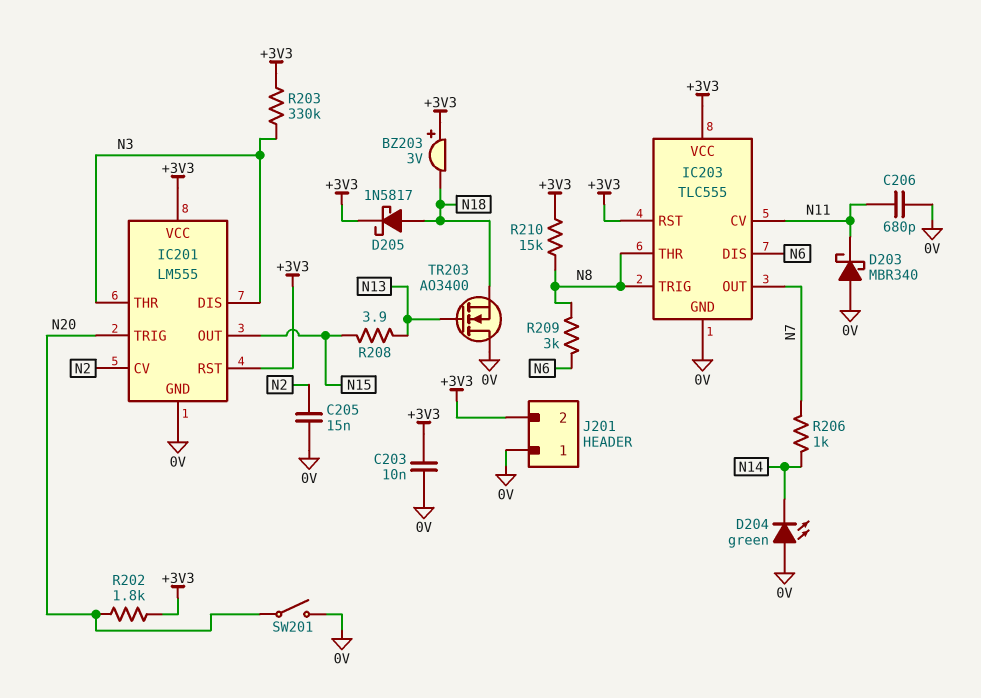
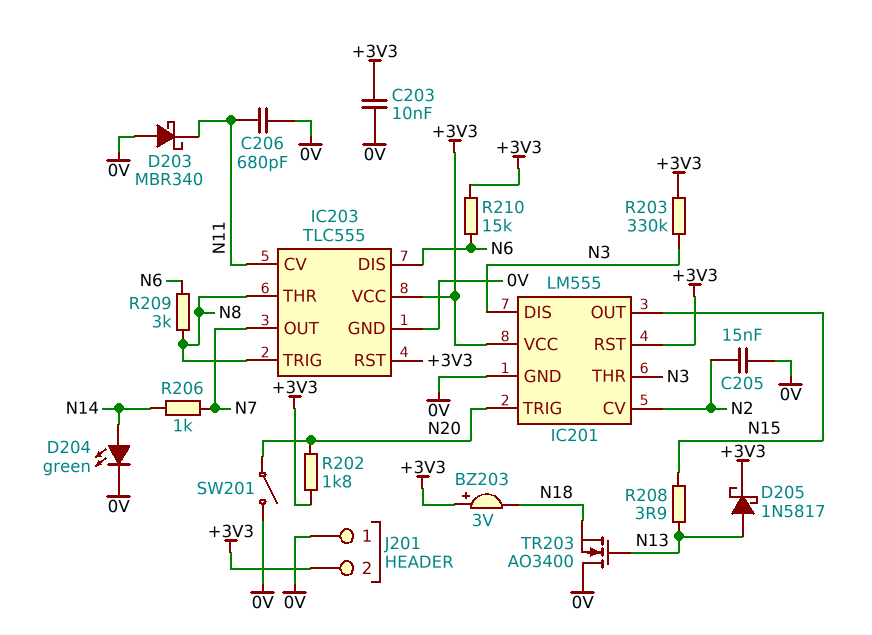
D204: LED green (A 0V, K N14) -> LED green (A N14, K 0V)
D205: schottky 1N5817 (A N18, K +3V3) -> schottky 1N5817 (A N13, K +3V3)
R210: 15k (+3V3, N8) -> 15k (+3V3, N6)

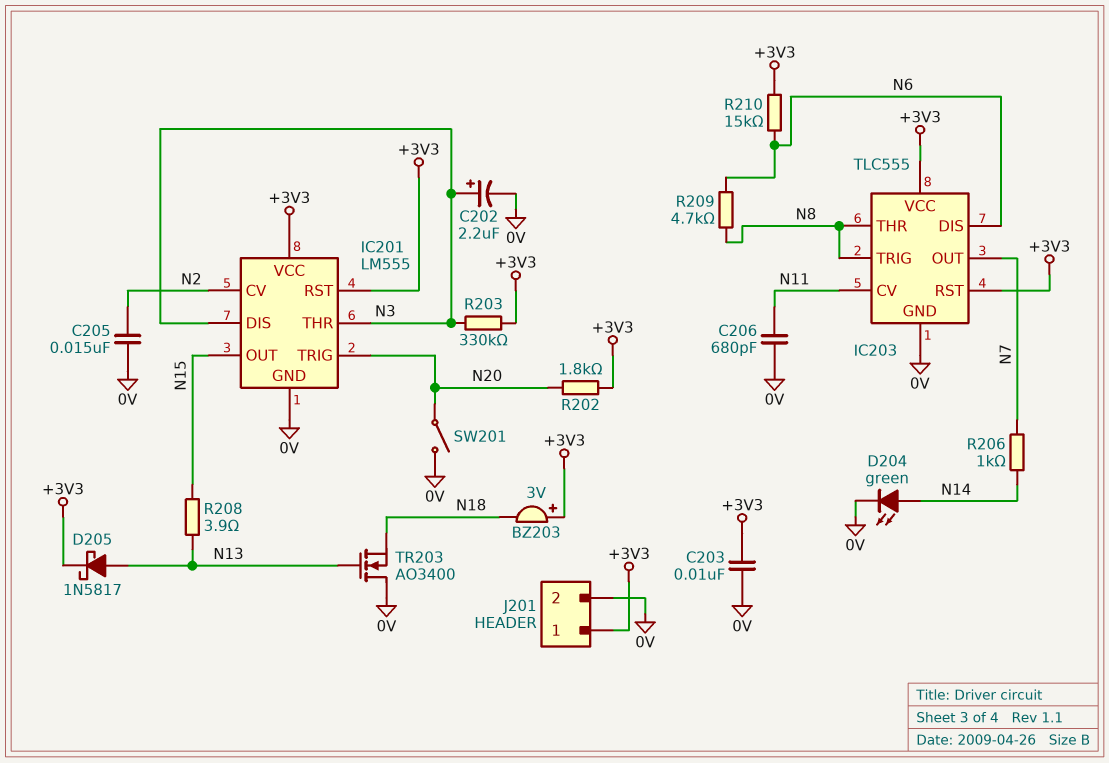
C202: none -> 2.2uF (plus N3, minus 0V)
D203: schottky MBR340 (A 0V, K N11) -> none
J201 pin 1: 0V -> +3V3
J201 pin 2: +3V3 -> 0V
R209: 3k (N6, N8) -> 4.7k (N6, N8)

